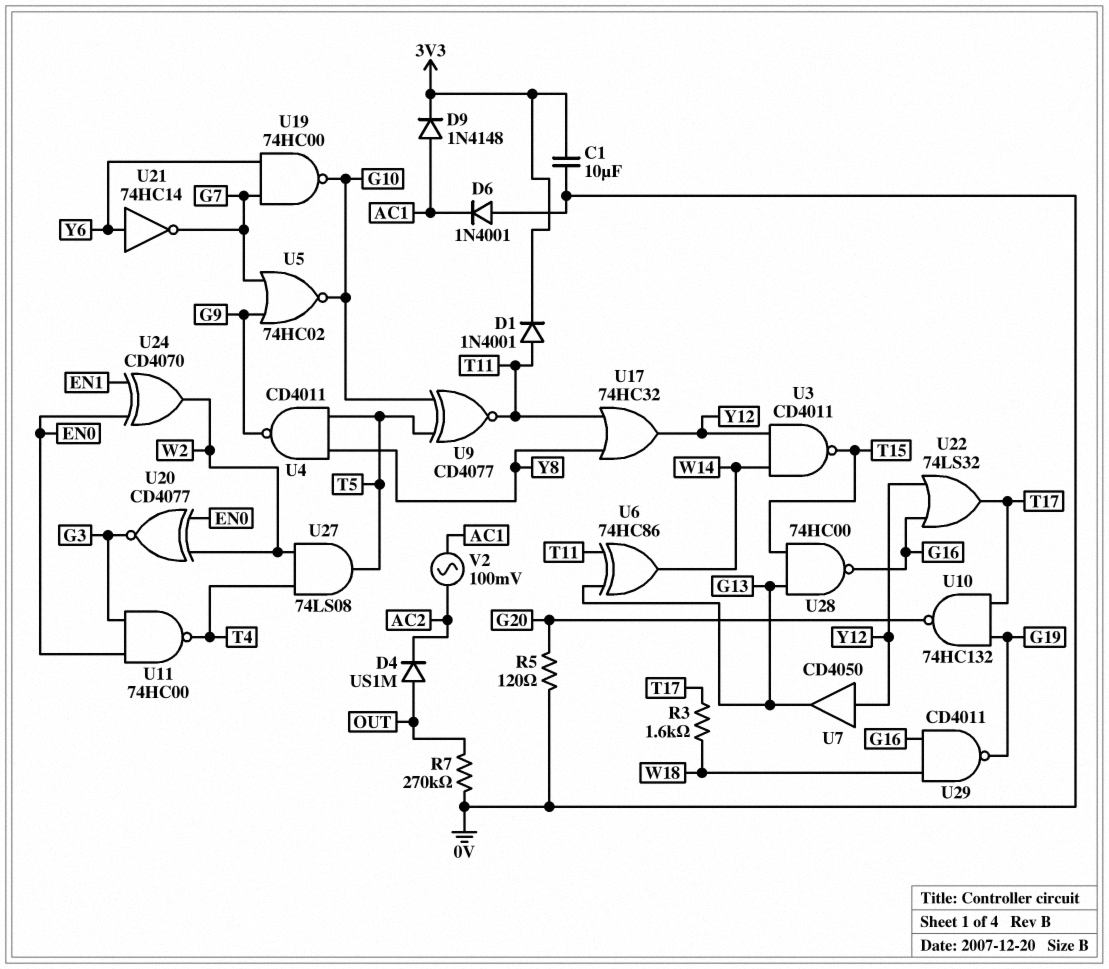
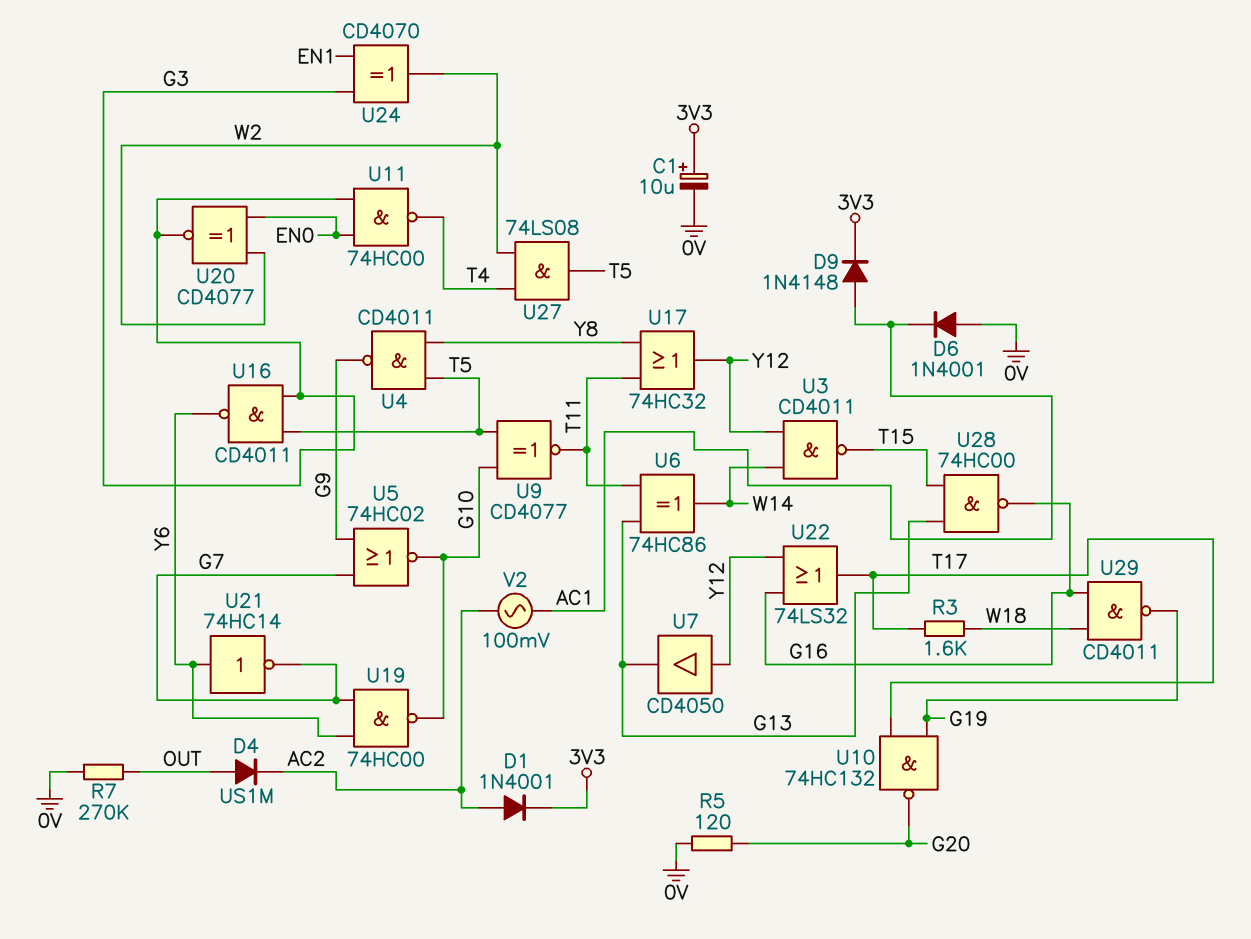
C1: 10uF (0V, 3V3) -> 10uF (plus 3V3, minus 0V)
D1: diode 1N4001 (A T11, K 3V3) -> diode 1N4001 (A AC2, K 3V3)
U16: none -> NAND CD4011 (in G3, in T5, out Y6)
U24: XOR CD4070 (in EN0, in EN1, out W2) -> XOR CD4070 (in EN1, in G3, out W2)

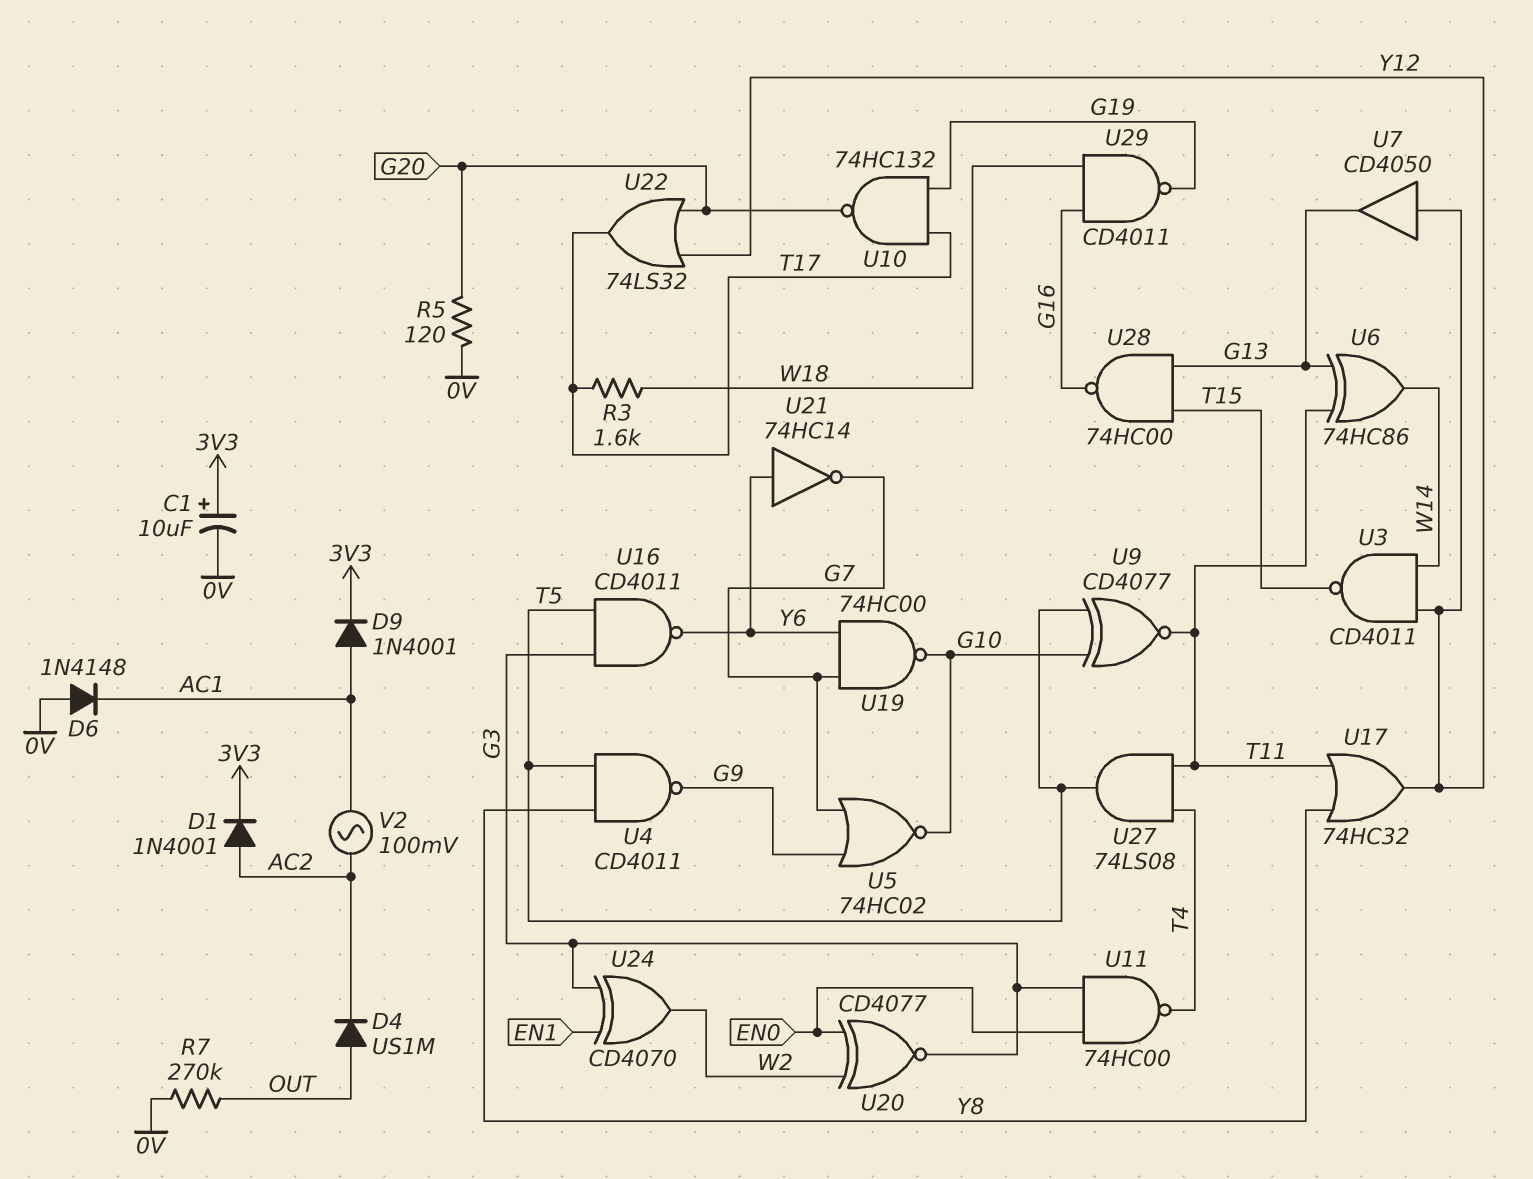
D6: diode 1N4001 (A 0V, K AC1) -> diode 1N4148 (A 0V, K AC1)
D9: diode 1N4148 (A AC1, K 3V3) -> diode 1N4001 (A AC1, K 3V3)
U22: OR 74LS32 (in G16, in Y12, out T17) -> OR 74LS32 (in G20, in Y12, out T17)
U27: AND 74LS08 (in T4, in W2, out T5) -> AND 74LS08 (in T4, in T11, out T5)

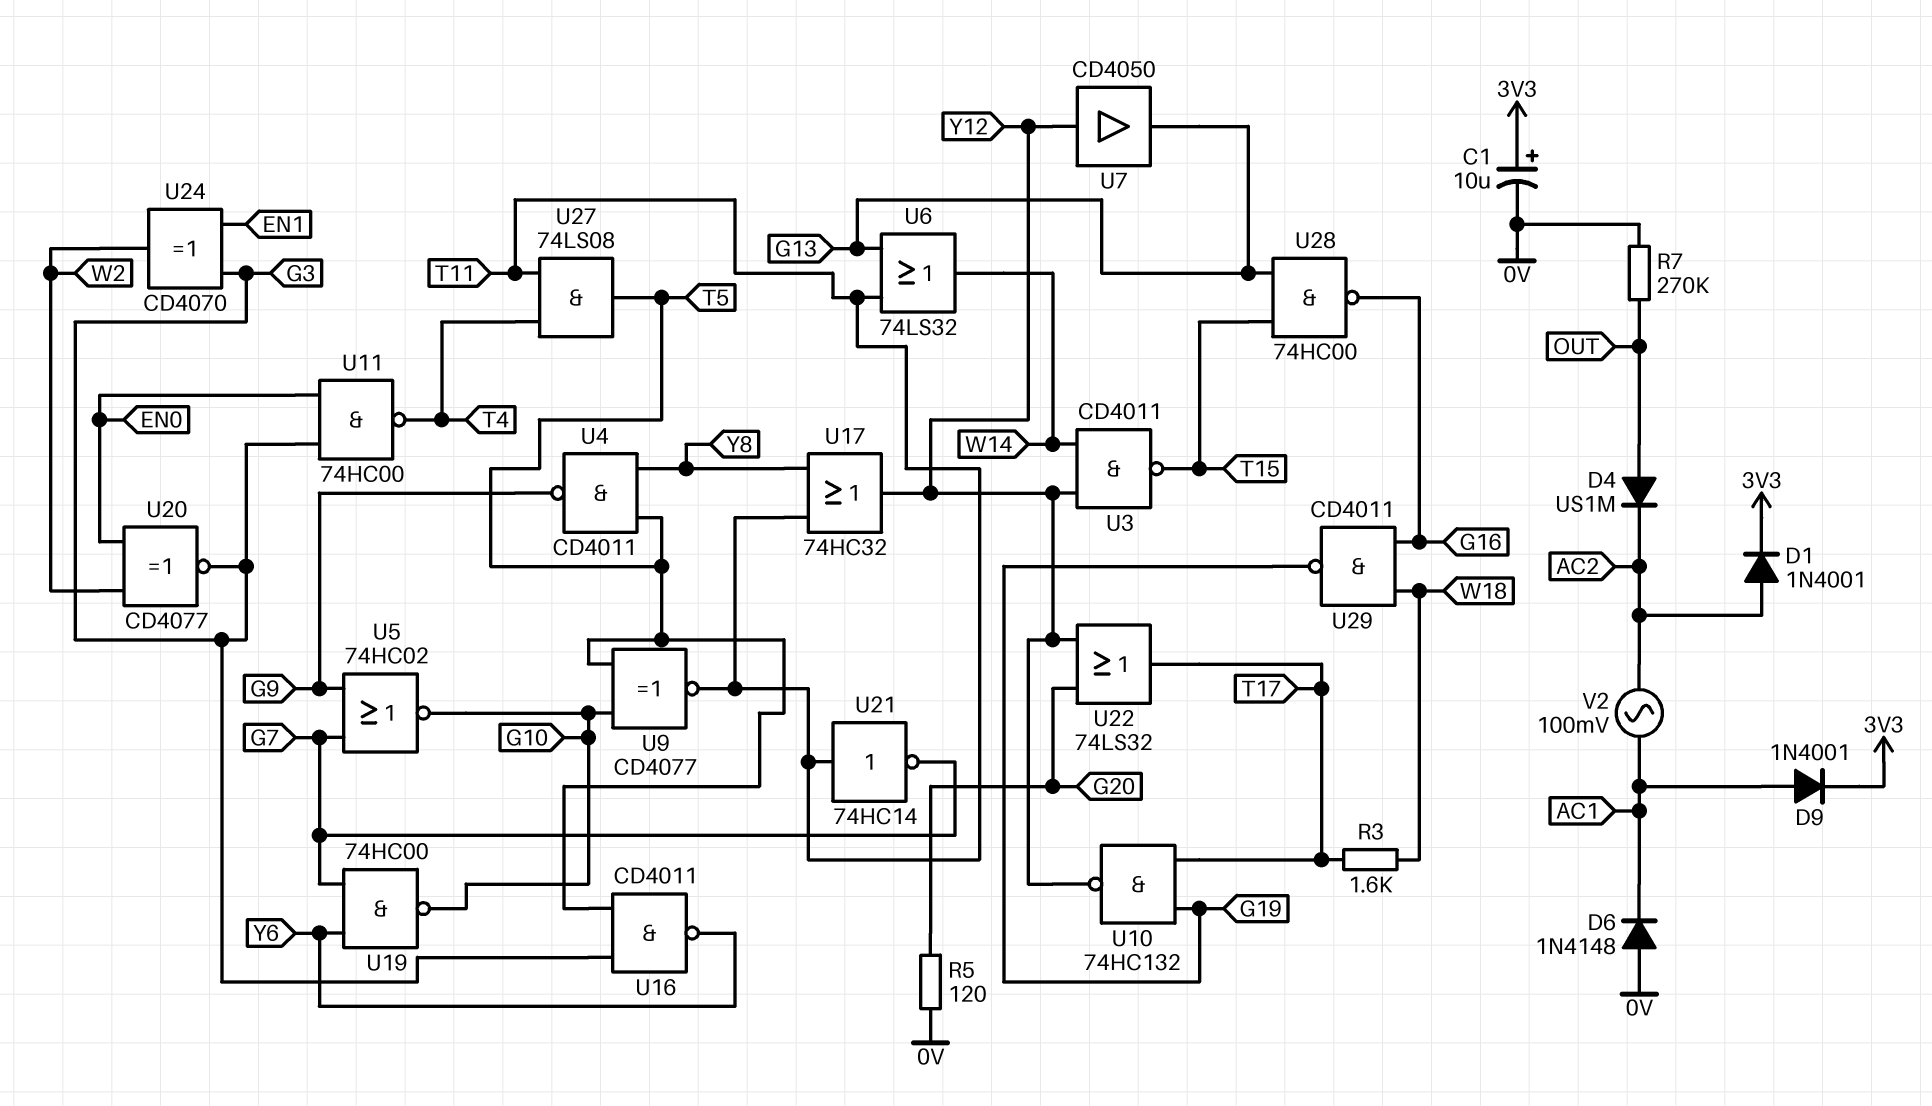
U6: XOR 74HC86 (in G13, in T11, out W14) -> OR 74LS32 (in G13, in T11, out W14)
U10: NAND 74HC132 (in G19, in T17, out G20) -> NAND 74HC132 (in G19, in T17, out Y12)
U21: NOT 74HC14 (in Y6, out G7) -> NOT 74HC14 (in T11, out G7)

